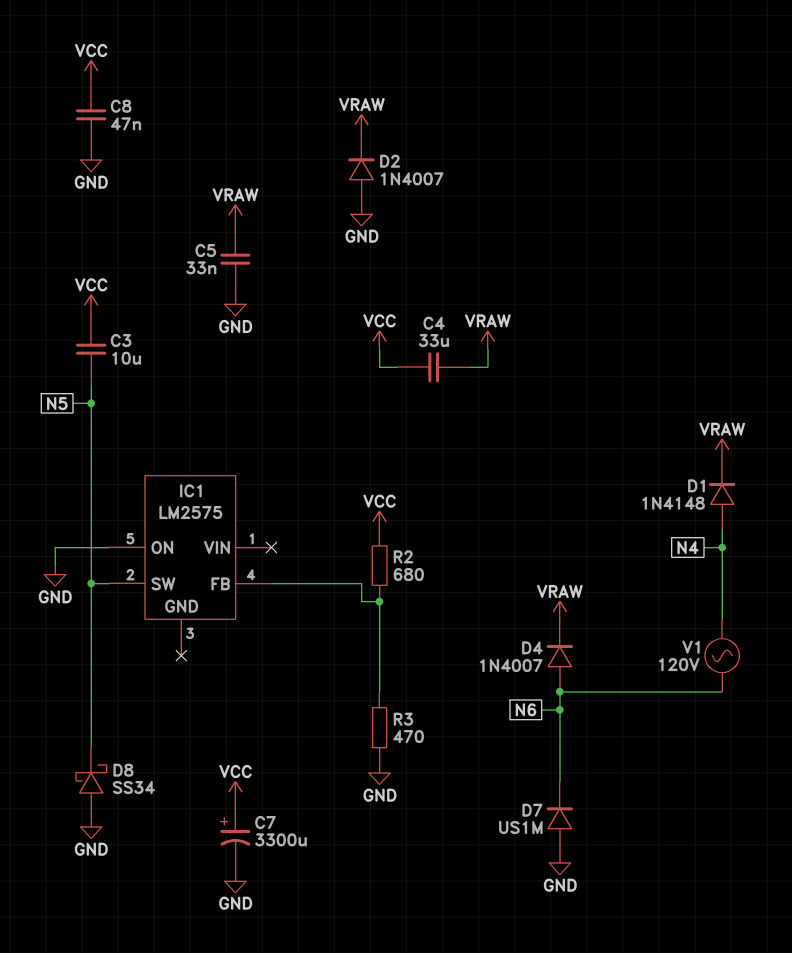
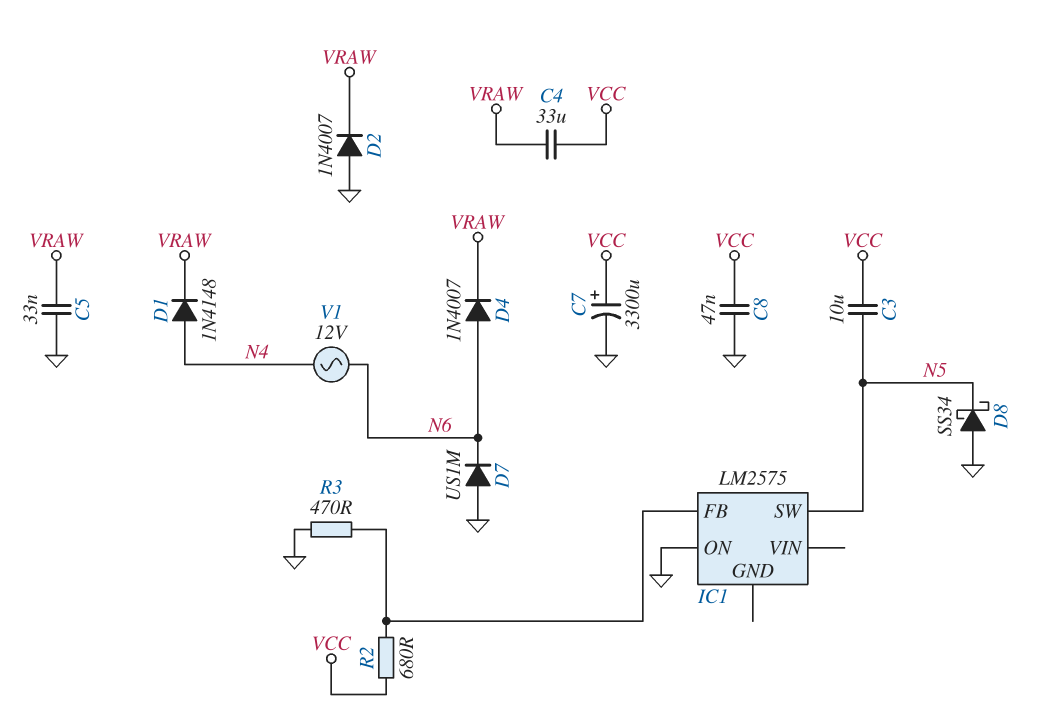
V1: AC 120V (N4, N6) -> AC 12V (N4, N6)

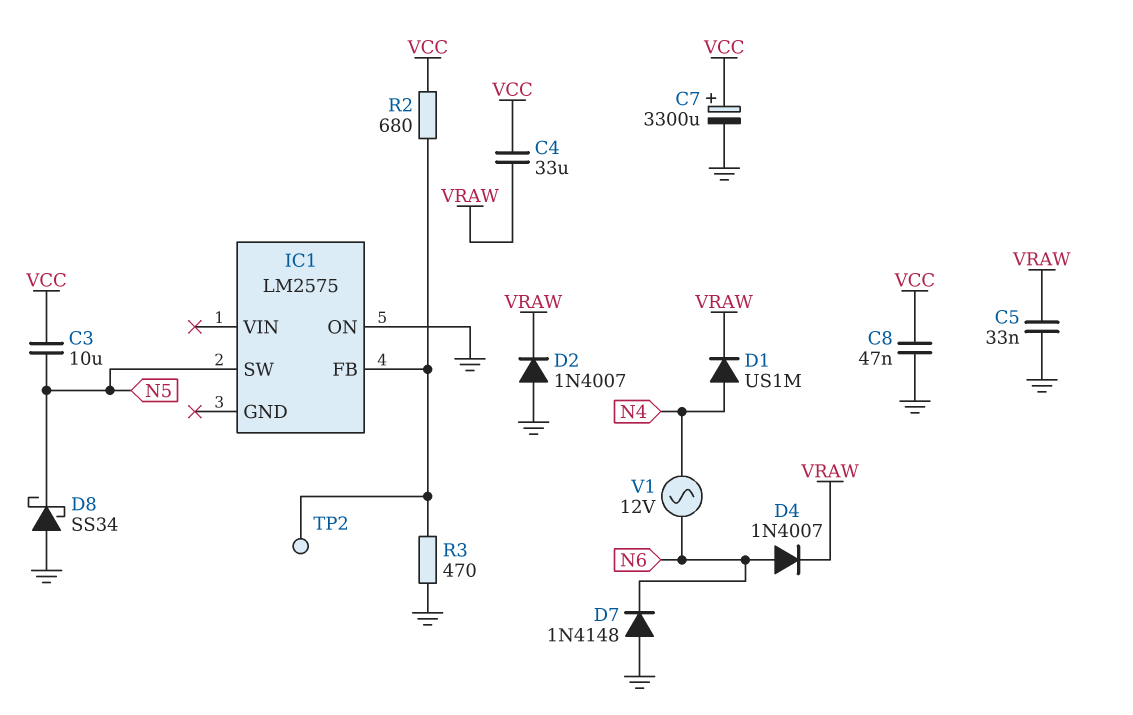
D1: diode 1N4148 (A N4, K VRAW) -> diode US1M (A N4, K VRAW)
D7: diode US1M (A GND, K N6) -> diode 1N4148 (A GND, K N6)
TP2: none -> test point (IC1/FB)

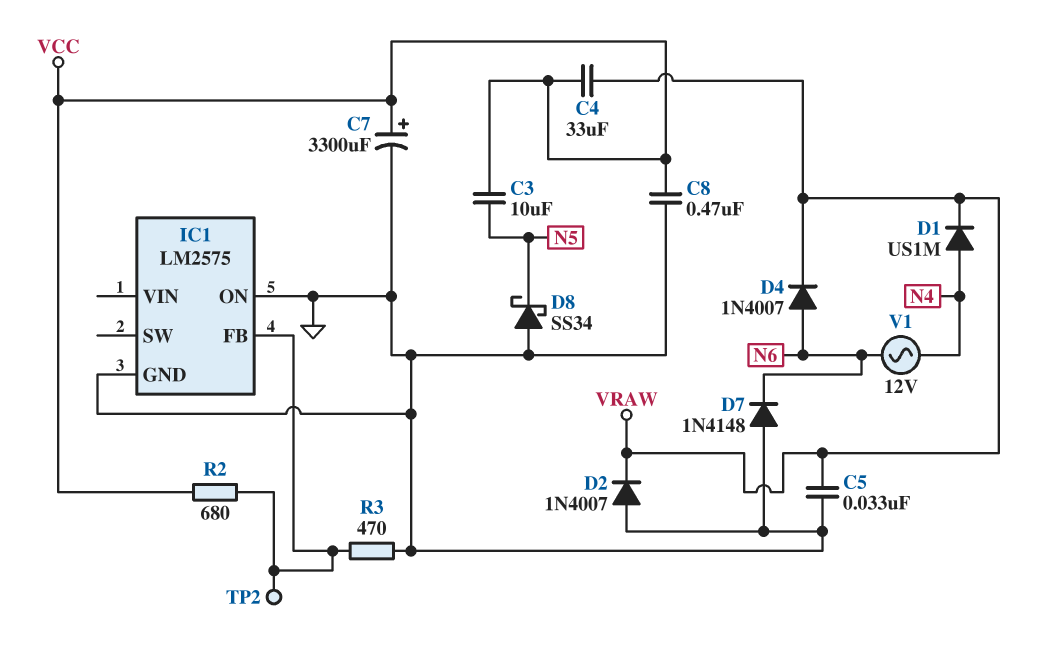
C8: 47nF (GND, VCC) -> 470nF (GND, VCC)
IC1 pin GND: none -> GND
IC1 pin SW: N5 -> none

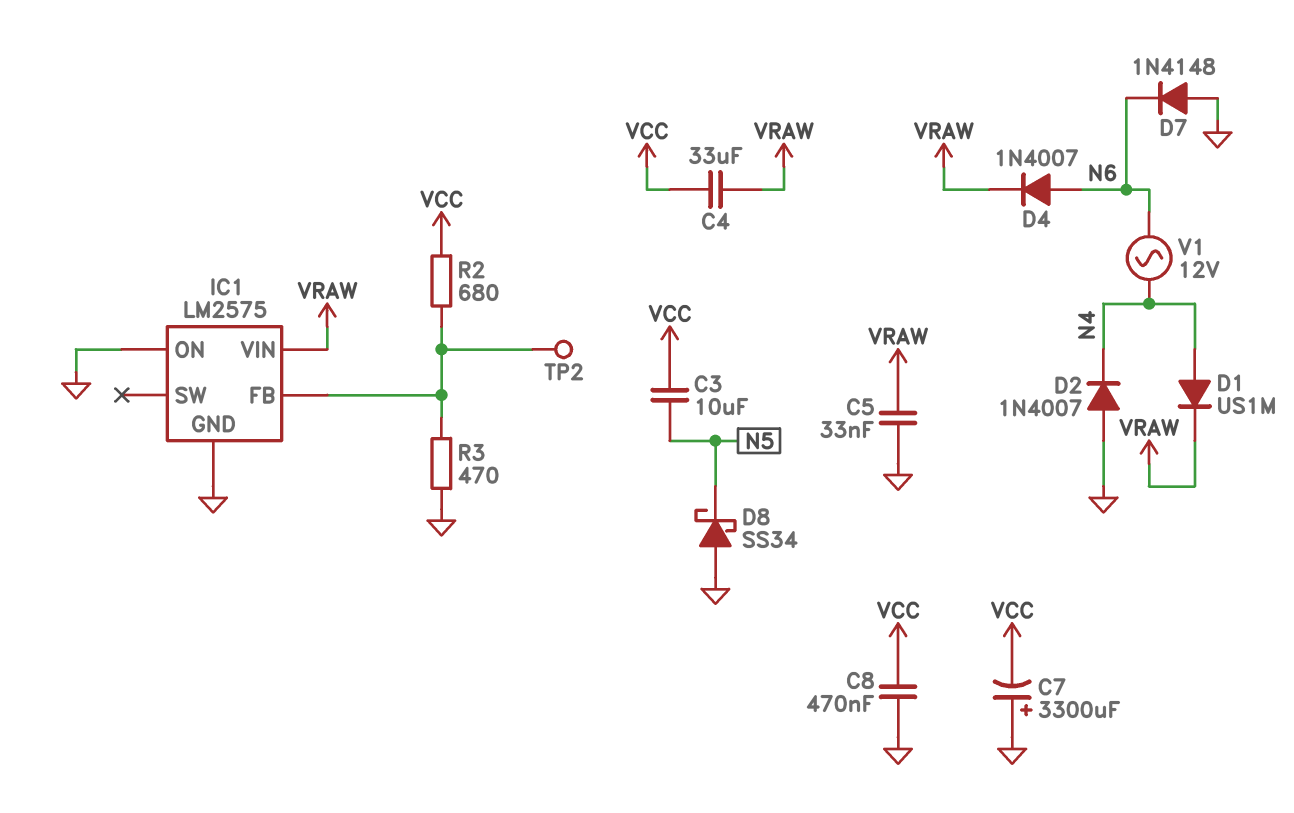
C7: 3300uF (plus VCC, minus GND) -> 3300uF (plus GND, minus VCC)
D2: diode 1N4007 (A GND, K VRAW) -> diode 1N4007 (A GND, K N4)
IC1 pin VIN: none -> VRAW

